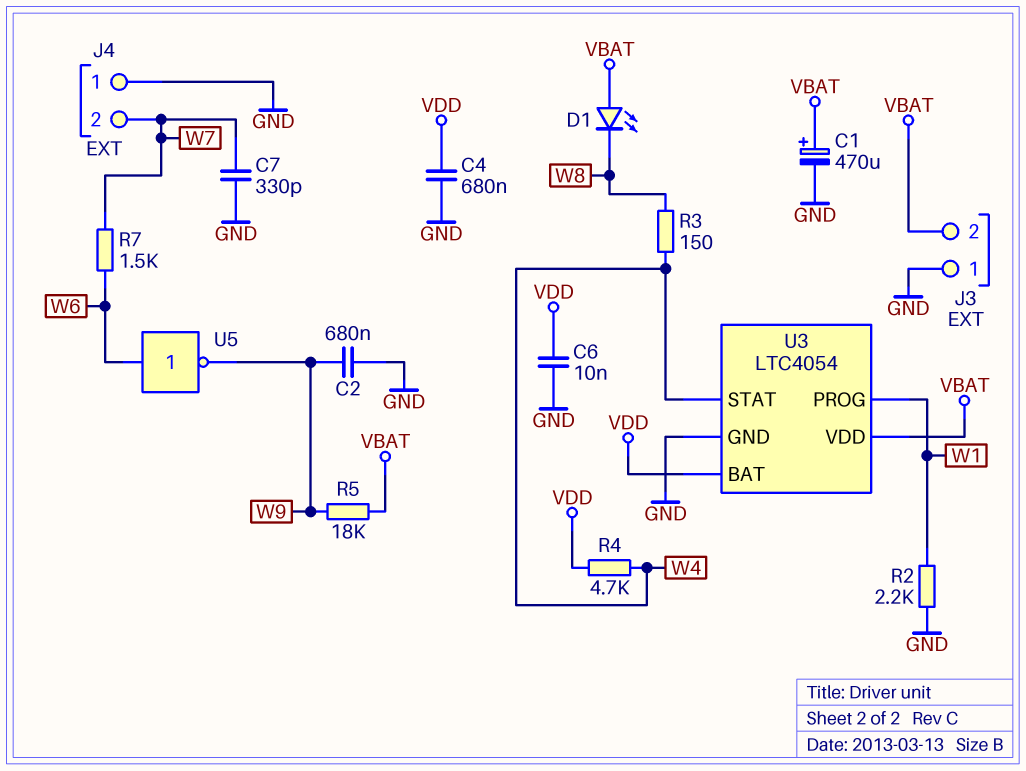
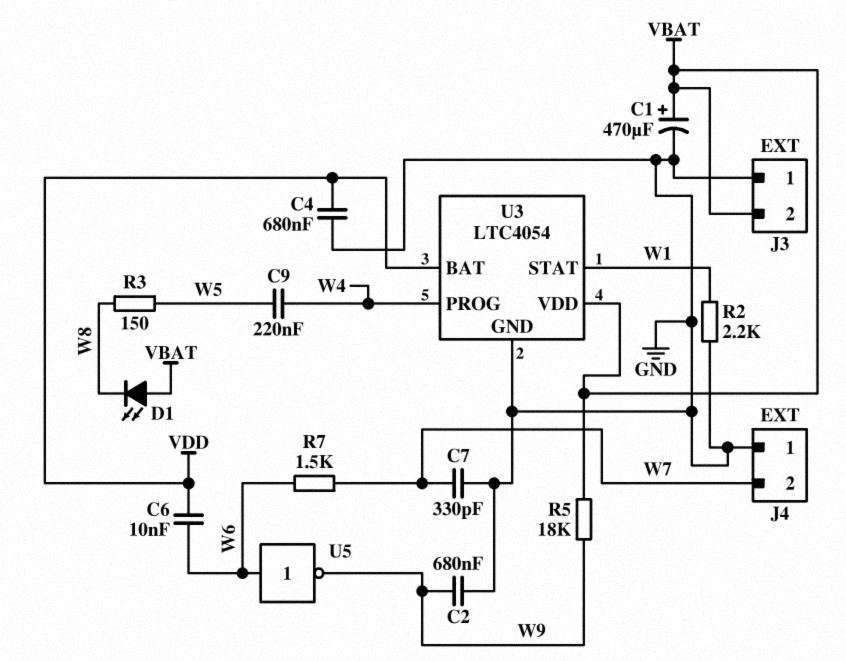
C6: 10nF (GND, VDD) -> 10nF (VDD, W6)
C9: none -> 220nF (W4, W5)
R3: 150 (W4, W8) -> 150 (W5, W8)
R4: 4.7k (VDD, W4) -> none
U3 pin PROG: W1 -> W4
U3 pin STAT: W4 -> W1

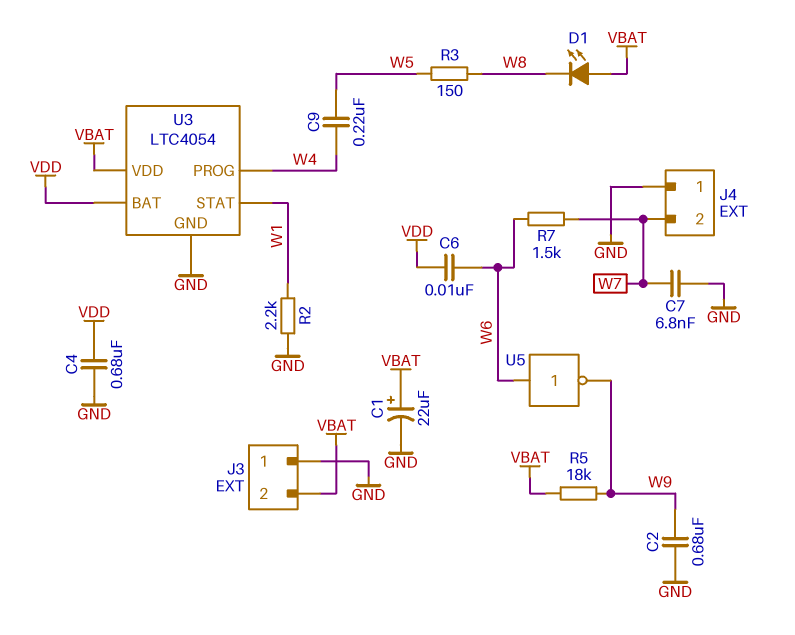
C1: 470uF (plus VBAT, minus GND) -> 22uF (plus VBAT, minus GND)
C7: 330pF (GND, W7) -> 6.8nF (GND, W7)

